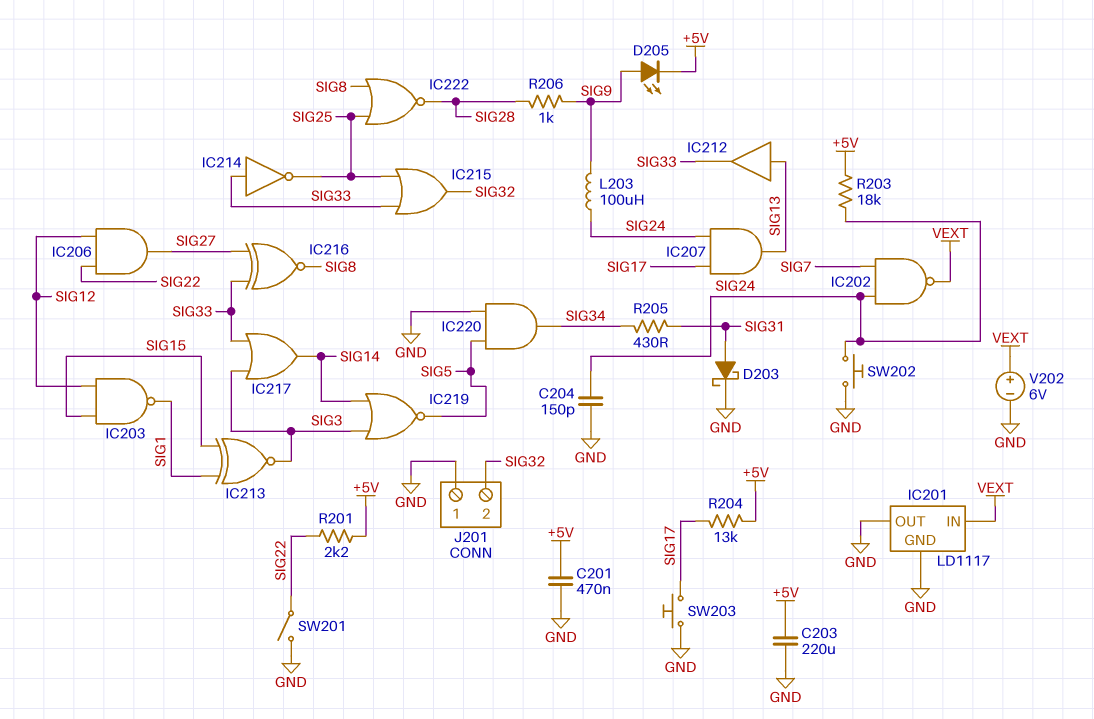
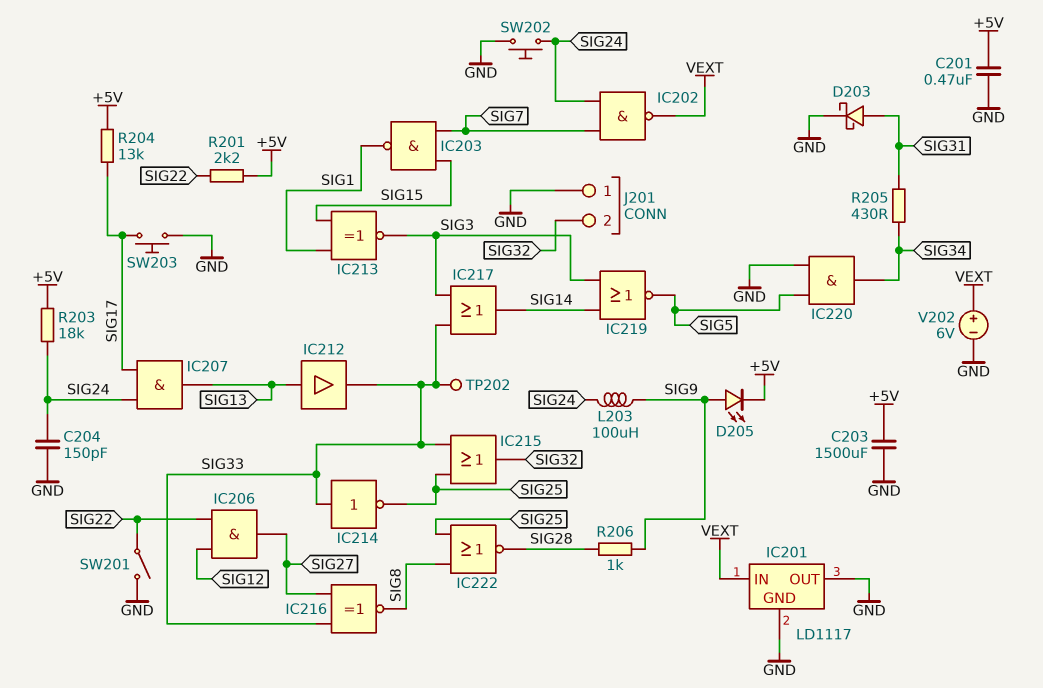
C203: 220uF (+5V, GND) -> 1500uF (+5V, GND)
IC203: NAND (in SIG12, in SIG15, out SIG1) -> NAND (in SIG7, in SIG15, out SIG1)
TP202: none -> test point (SIG33)

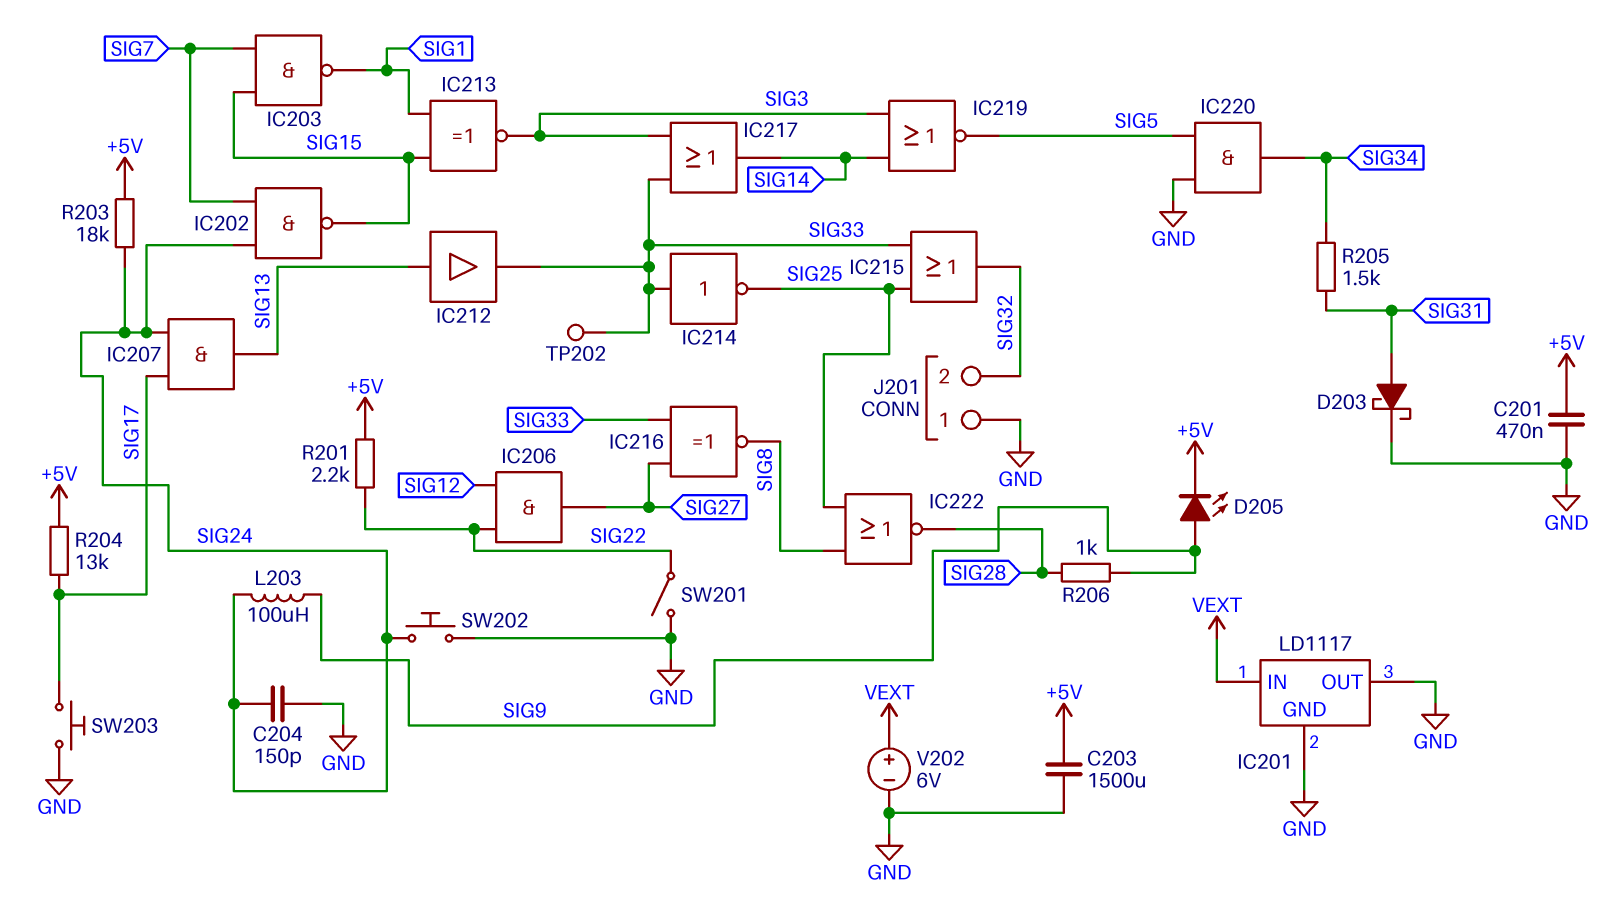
IC202: NAND (in SIG7, in SIG24, out VEXT) -> NAND (in SIG7, in SIG24, out SIG15)
R205: 430 (SIG31, SIG34) -> 1.5k (SIG31, SIG34)

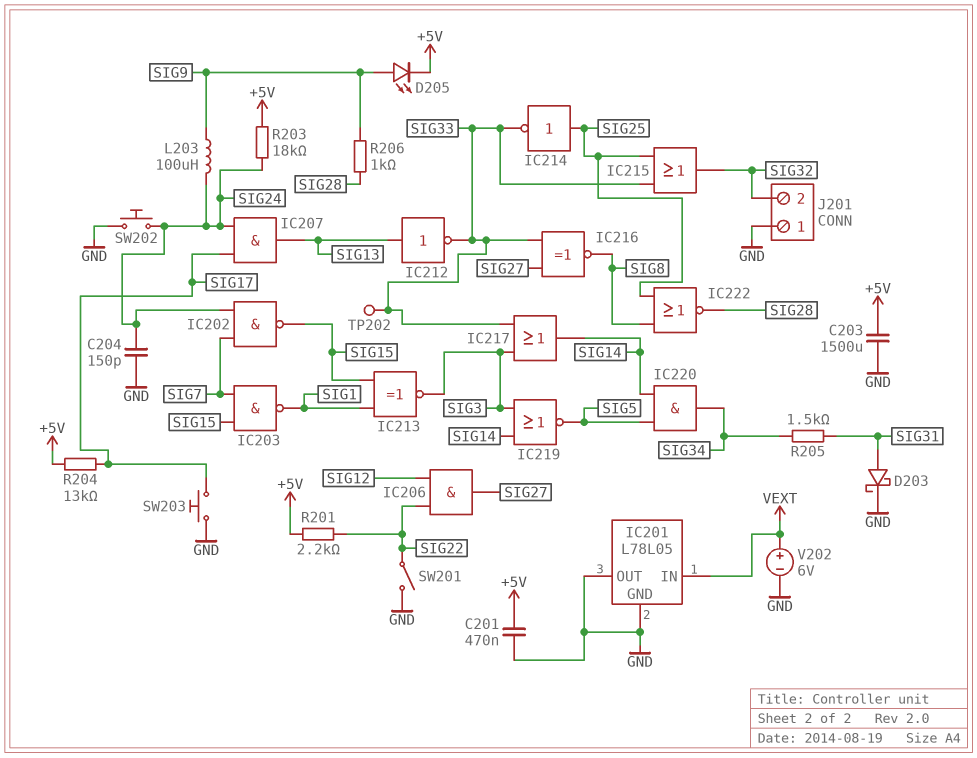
IC201: LD1117 -> L78L05
IC212: buffer (in SIG13, out SIG33) -> NOT (in SIG13, out SIG33)
IC214: NOT (in SIG33, out SIG25) -> NOT (in SIG25, out SIG33)
IC220: AND (in GND, in SIG5, out SIG34) -> AND (in SIG5, in SIG14, out SIG34)

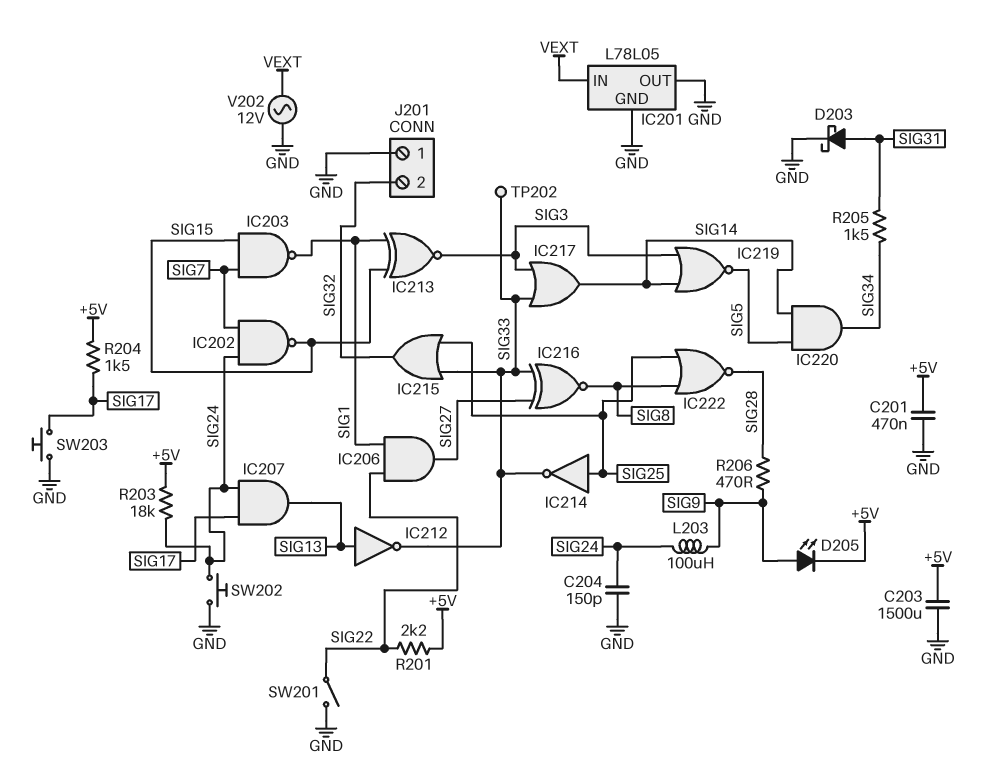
IC206: AND (in SIG12, in SIG22, out SIG27) -> AND (in SIG1, in SIG22, out SIG27)
R204: 13k (+5V, SIG17) -> 1.5k (+5V, SIG17)
R206: 1k (SIG9, SIG28) -> 470 (SIG9, SIG28)
V202: 6V (plus VEXT, minus GND) -> AC 12V (GND, VEXT)

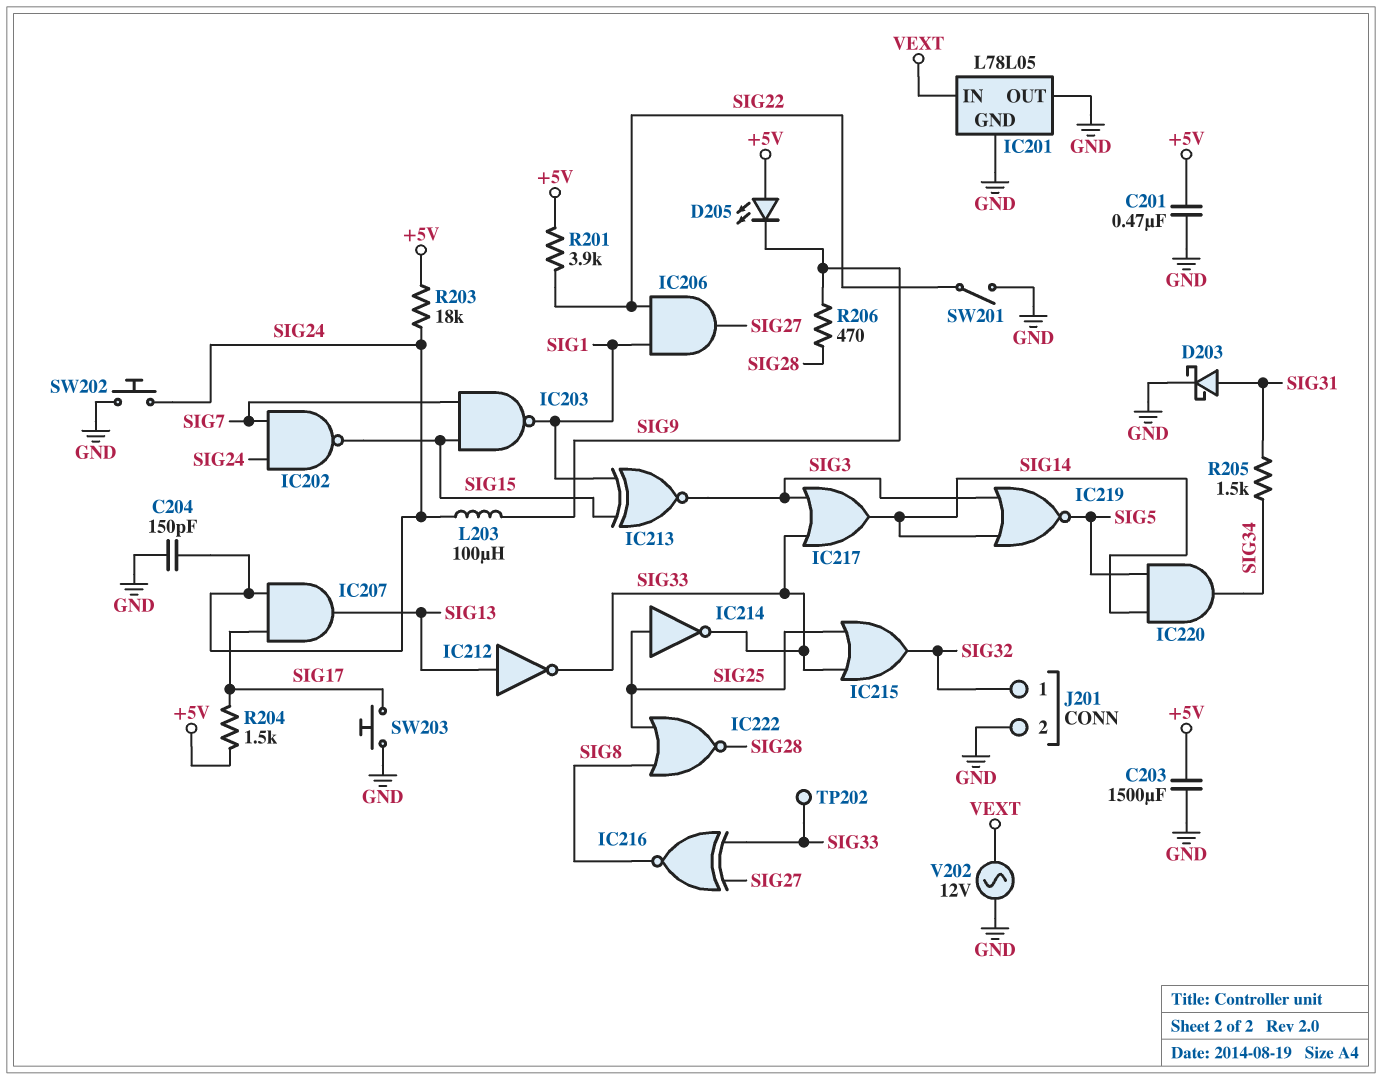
D205: LED (A SIG9, K +5V) -> LED (A +5V, K SIG9)
J201 pin 1: GND -> SIG32
J201 pin 2: SIG32 -> GND
R201: 2.2k (+5V, SIG22) -> 3.9k (+5V, SIG22)

